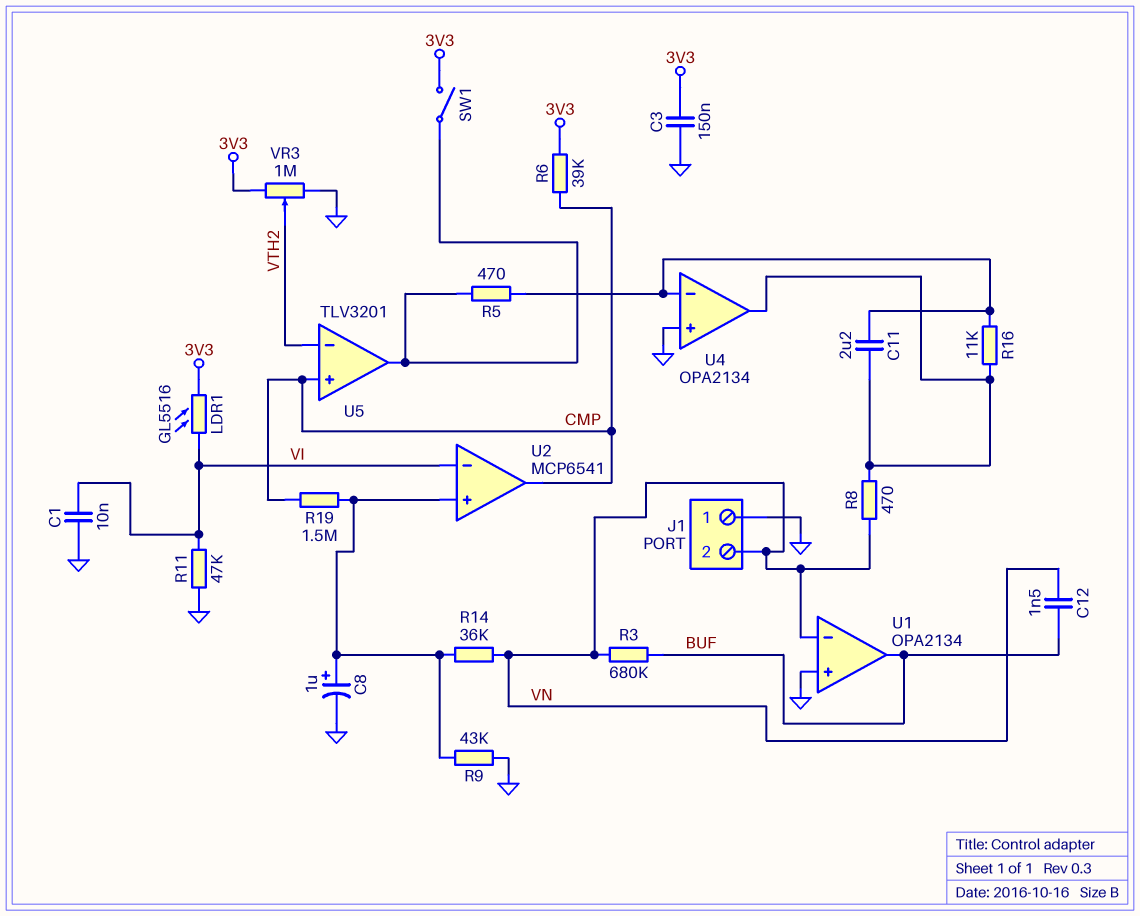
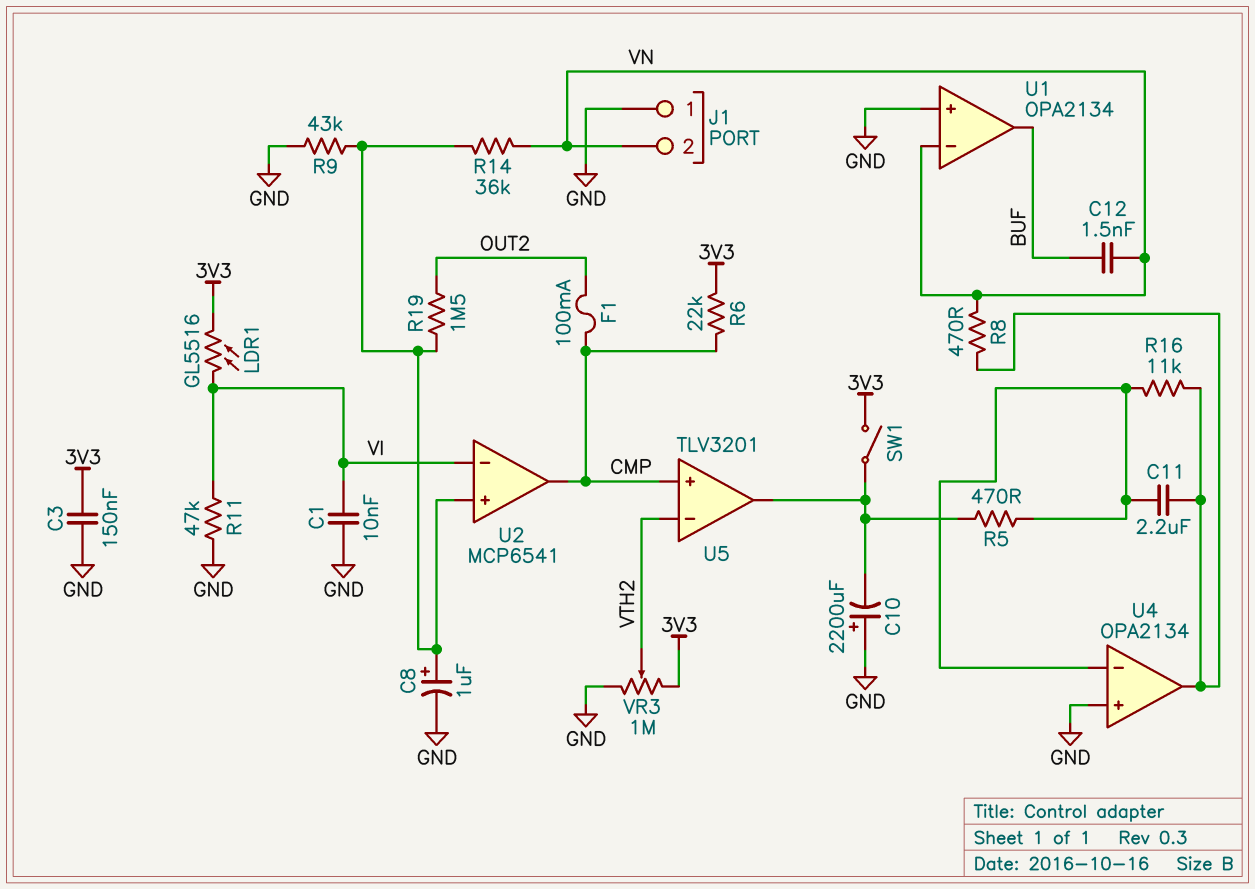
C10: none -> 2200uF (plus GND, minus U5/out)
F1: none -> 100mA (CMP, OUT2)
R3: 680k (BUF, VN) -> none
R6: 39k (3V3, CMP) -> 22k (3V3, CMP)
R19: 1.5M (CMP, U2/in+) -> 1.5M (OUT2, U2/in+)

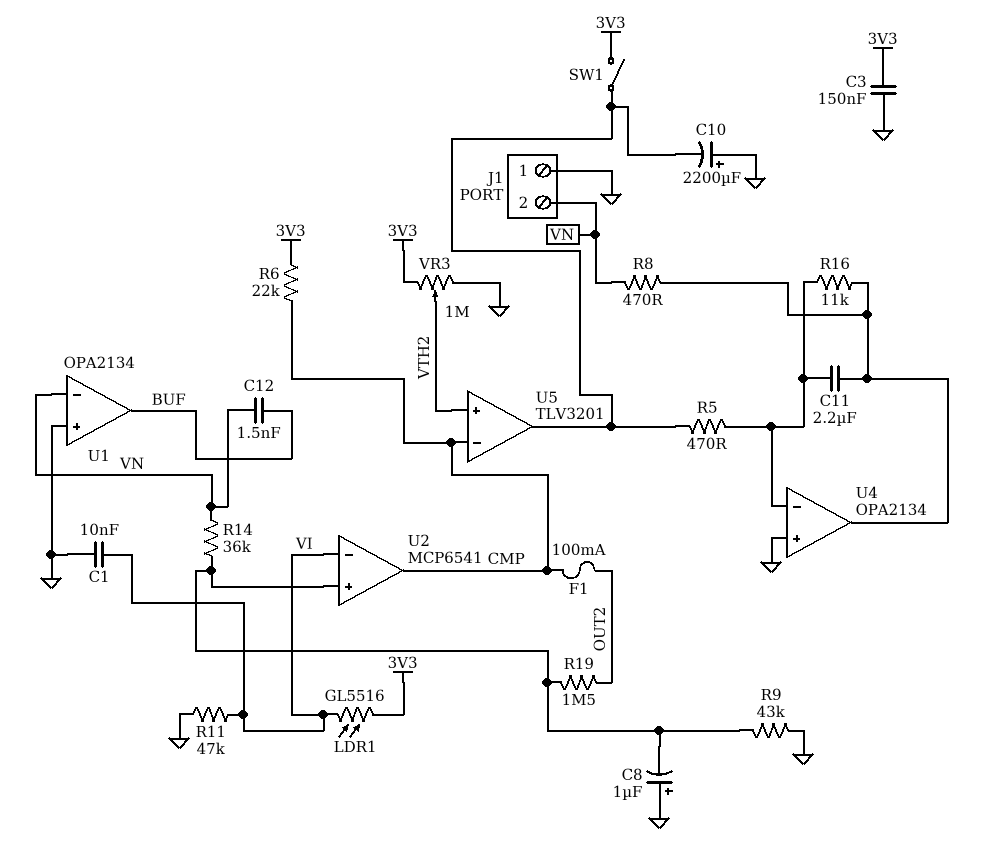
C8: 1uF (plus U2/in+, minus GND) -> 1uF (plus GND, minus U2/in+)
U5 pin in+: CMP -> VTH2
U5 pin in-: VTH2 -> CMP

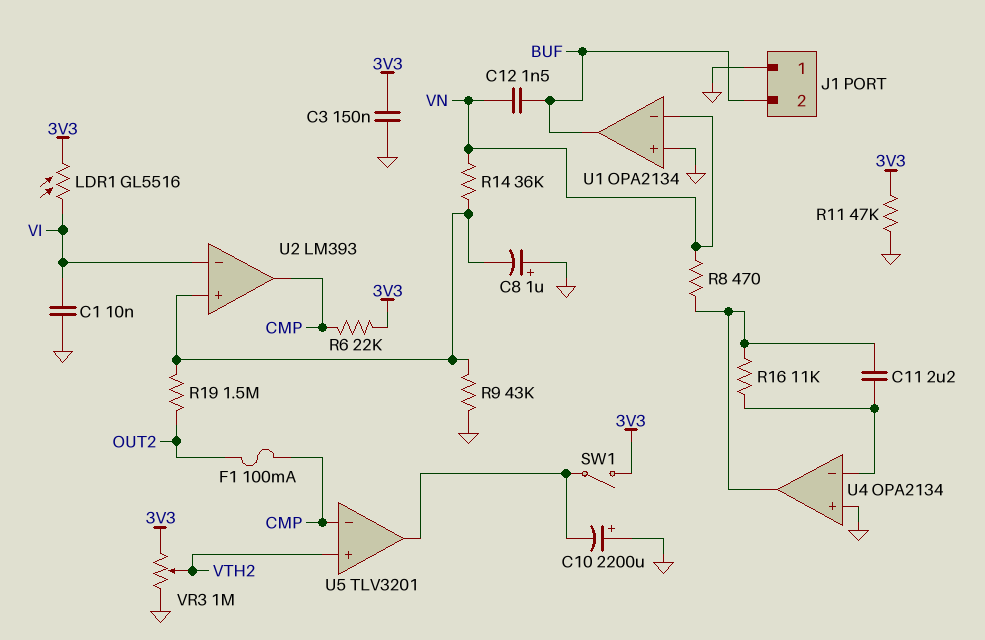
J1 pin 2: VN -> BUF
R5: 470 (U4/in-, U5/out) -> none
R11: 47k (GND, VI) -> 47k (3V3, GND)
U2: MCP6541 -> LM393

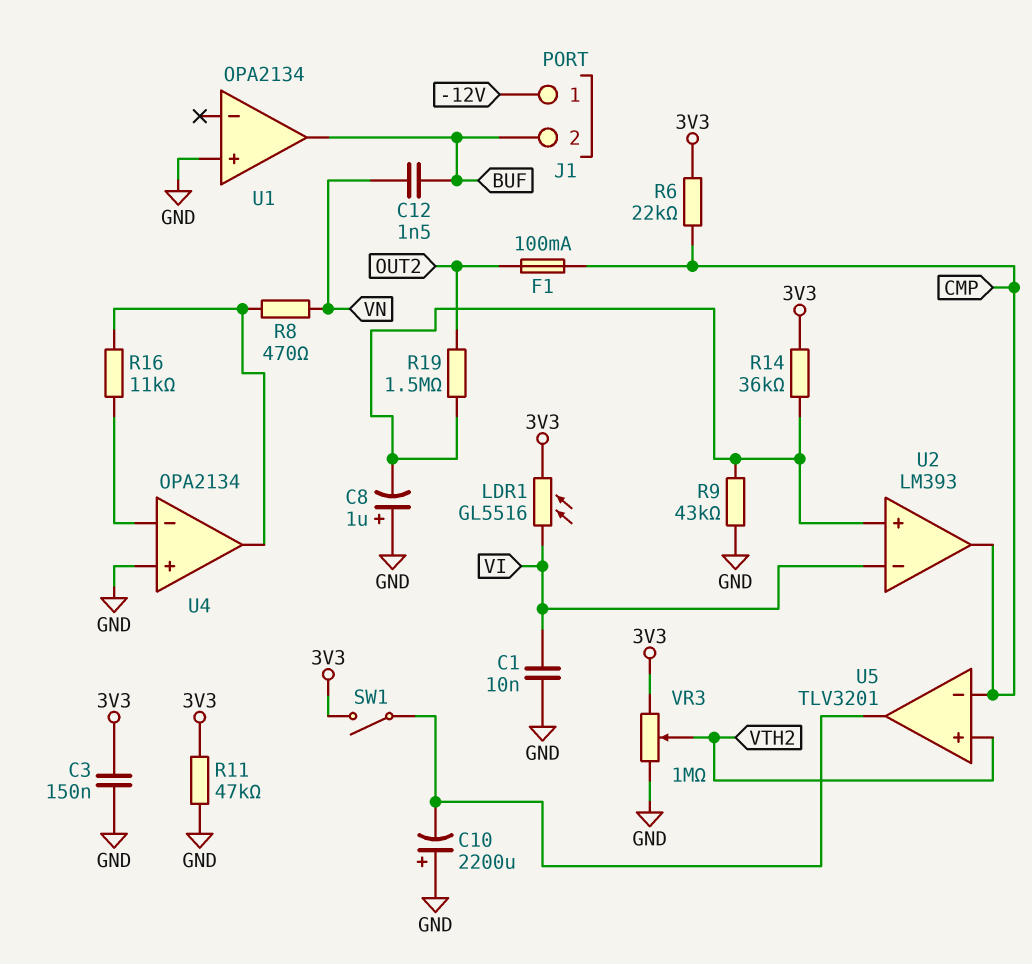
C11: 2.2uF (U4/in-, U4/out) -> none
J1 pin 1: GND -> -12V
R14: 36k (U2/in+, VN) -> 36k (3V3, U2/in+)
U1 pin in-: VN -> none

